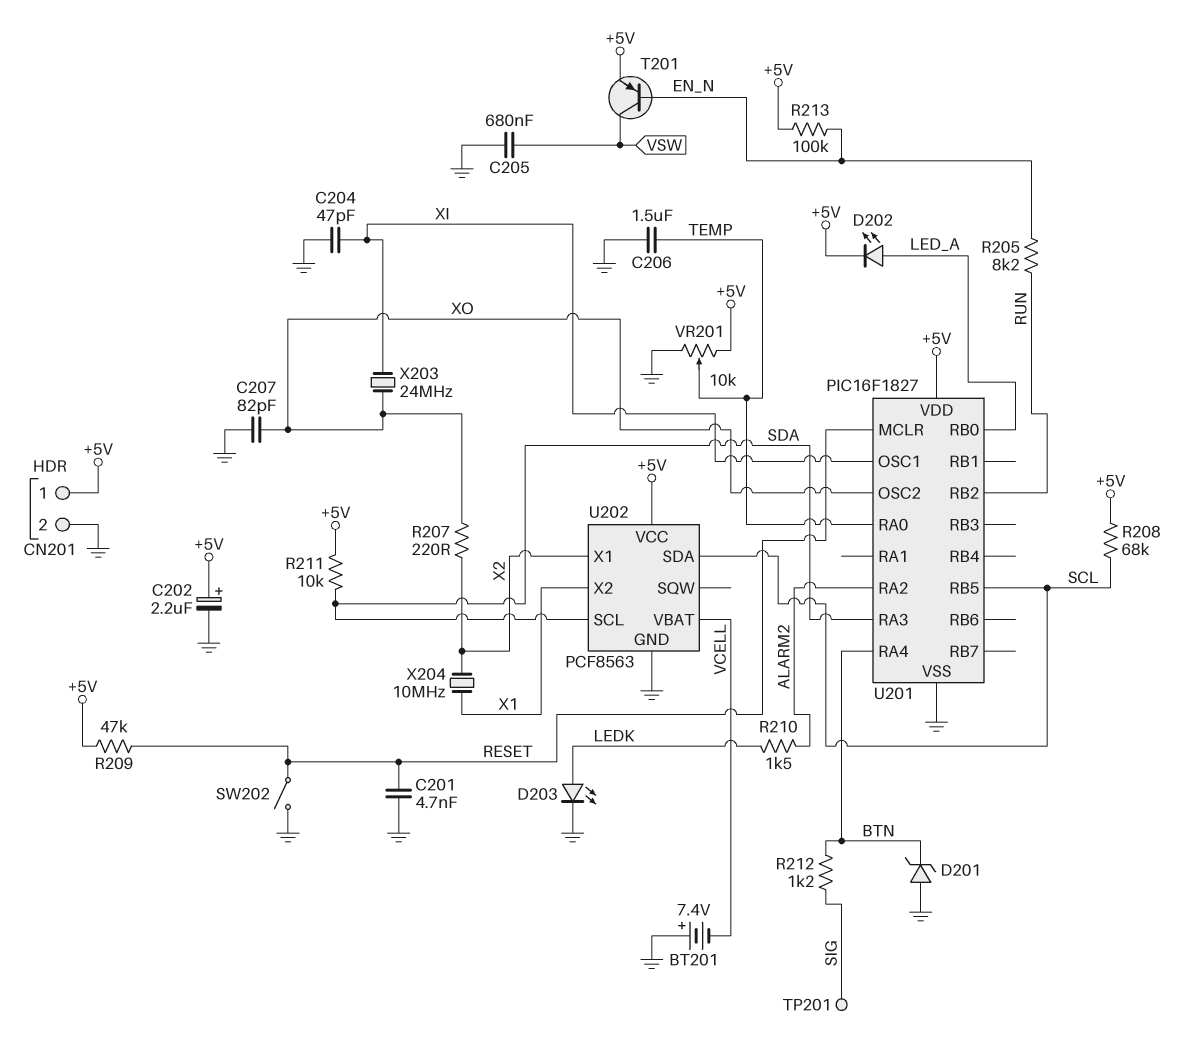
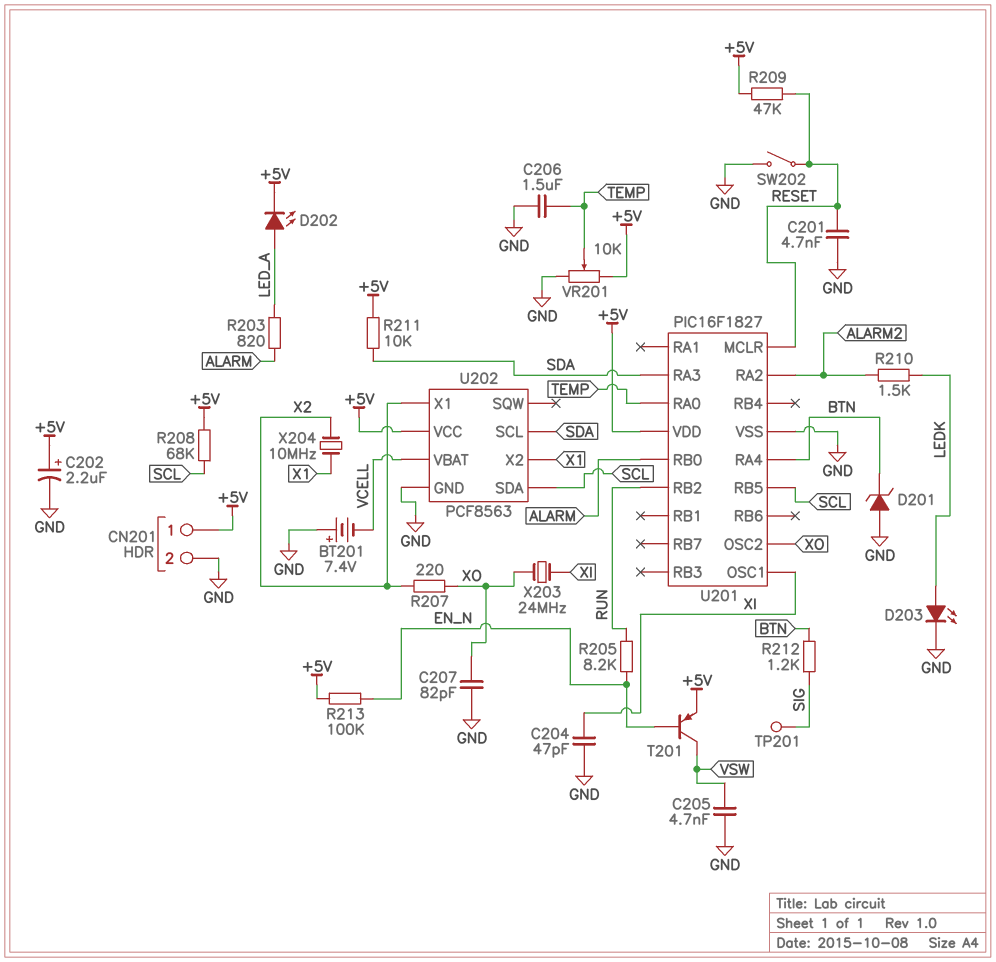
C205: 680nF (GND, VSW) -> 4.7nF (GND, VSW)
R203: none -> 820 (ALARM, LED_A)
U201 pin RB0: LED_A -> ALARM

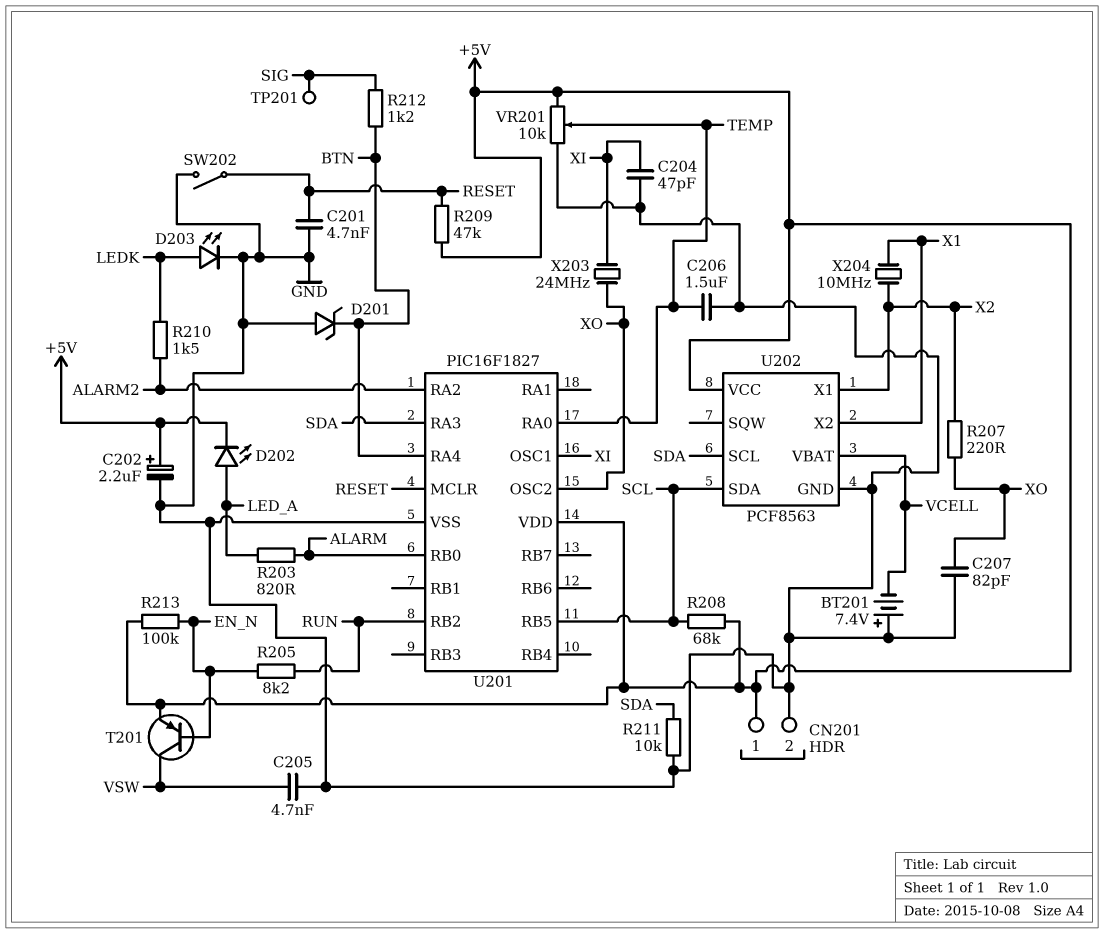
R211: 10k (+5V, SDA) -> 10k (GND, SDA)

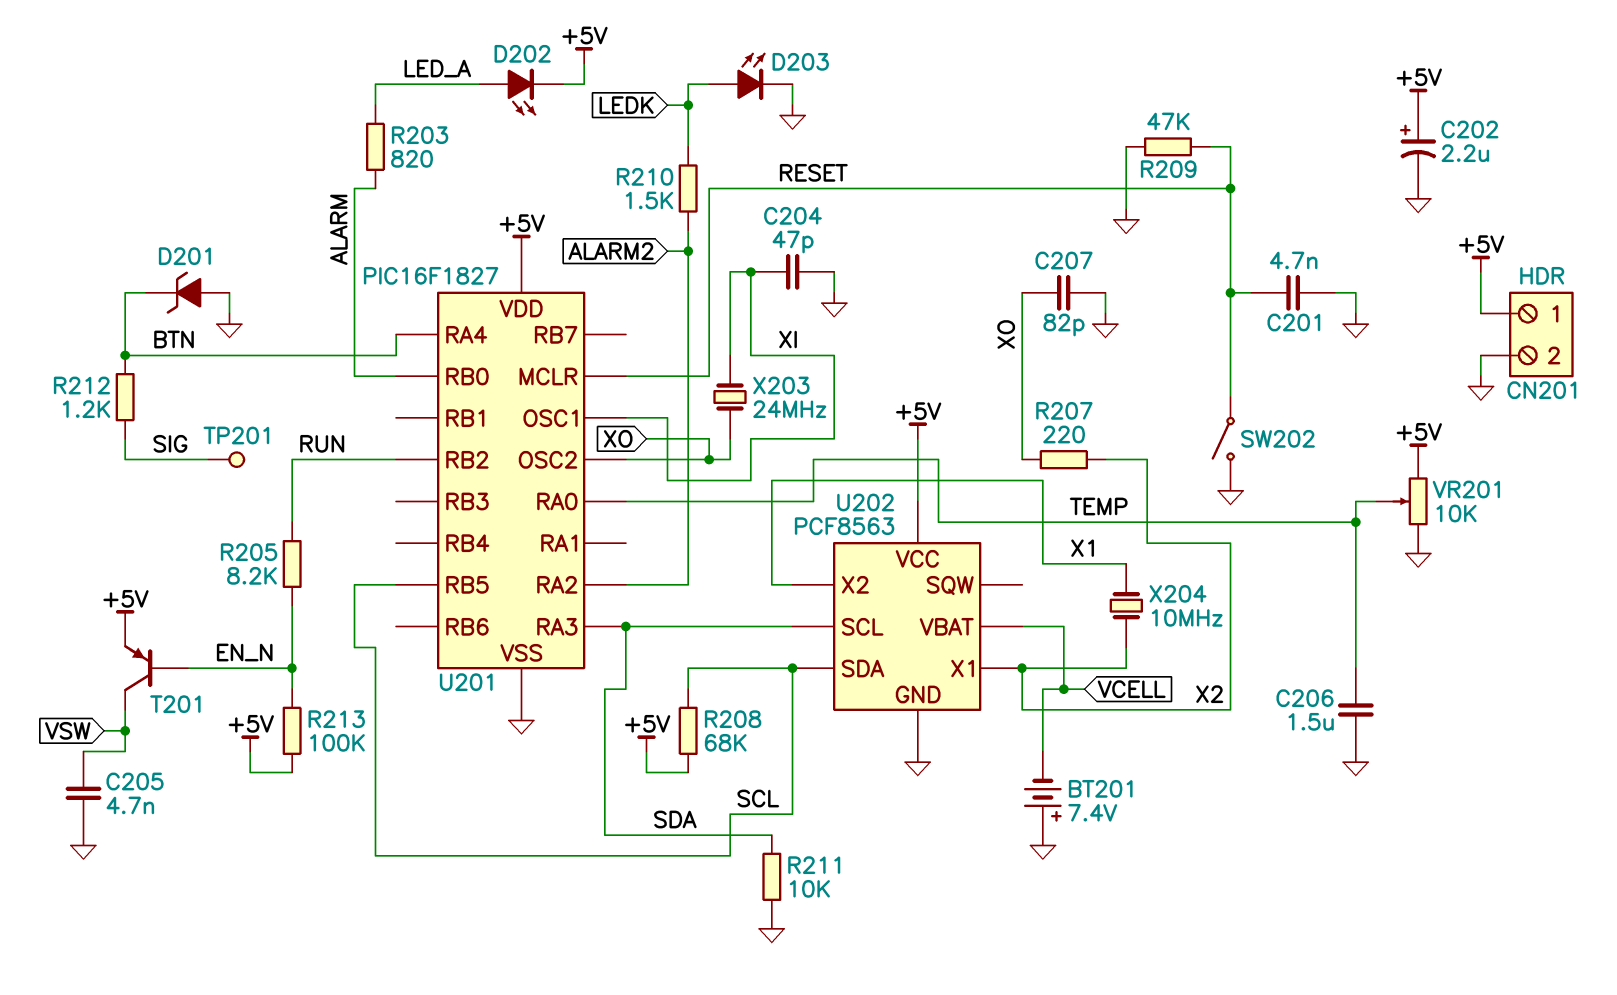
R209: 47k (+5V, RESET) -> 47k (GND, RESET)

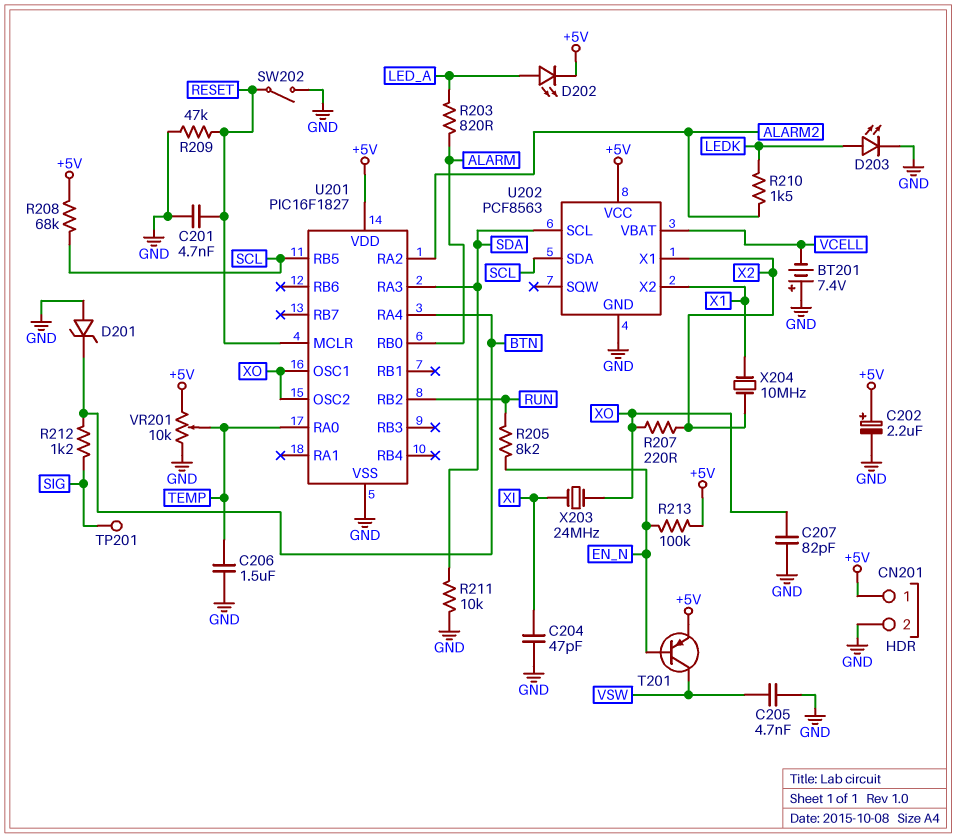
U201 pin OSC1: XI -> XO

